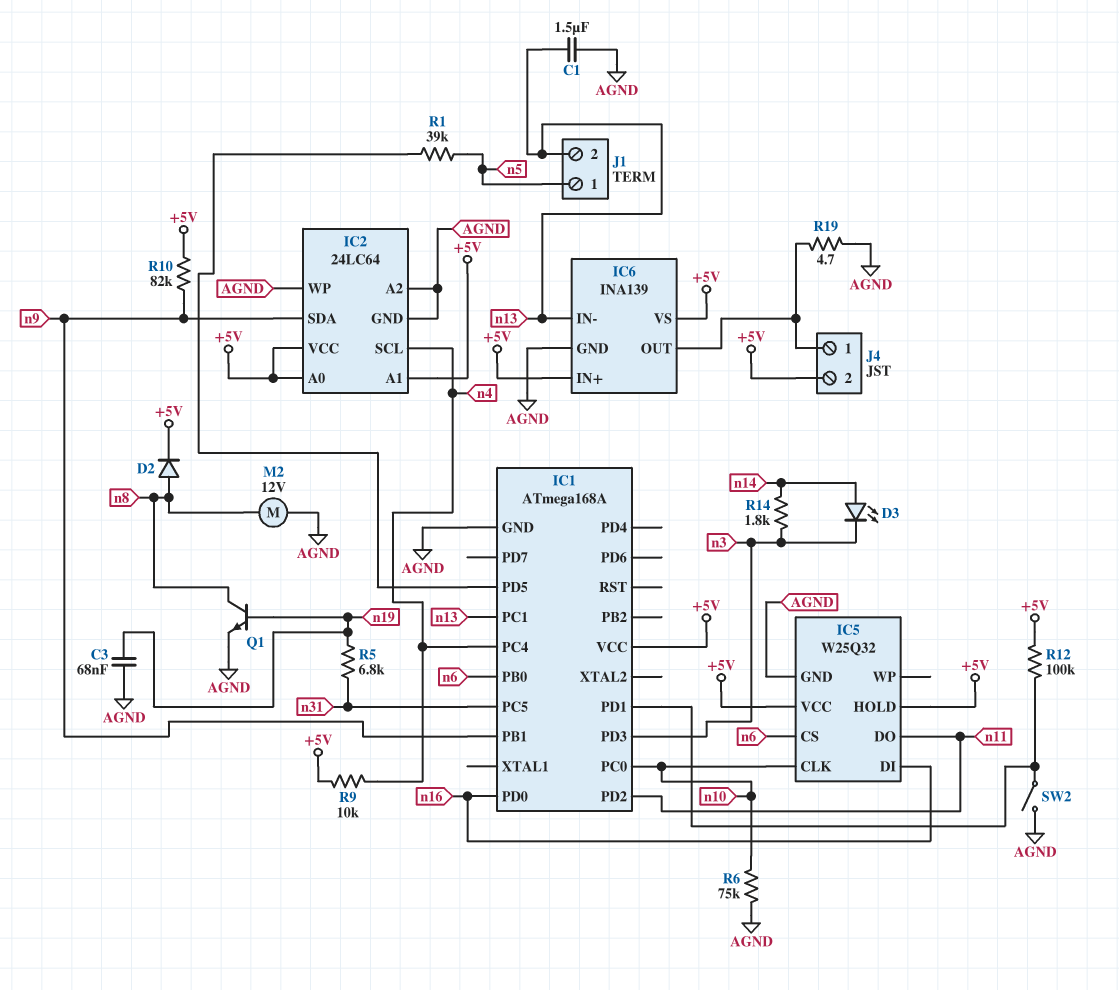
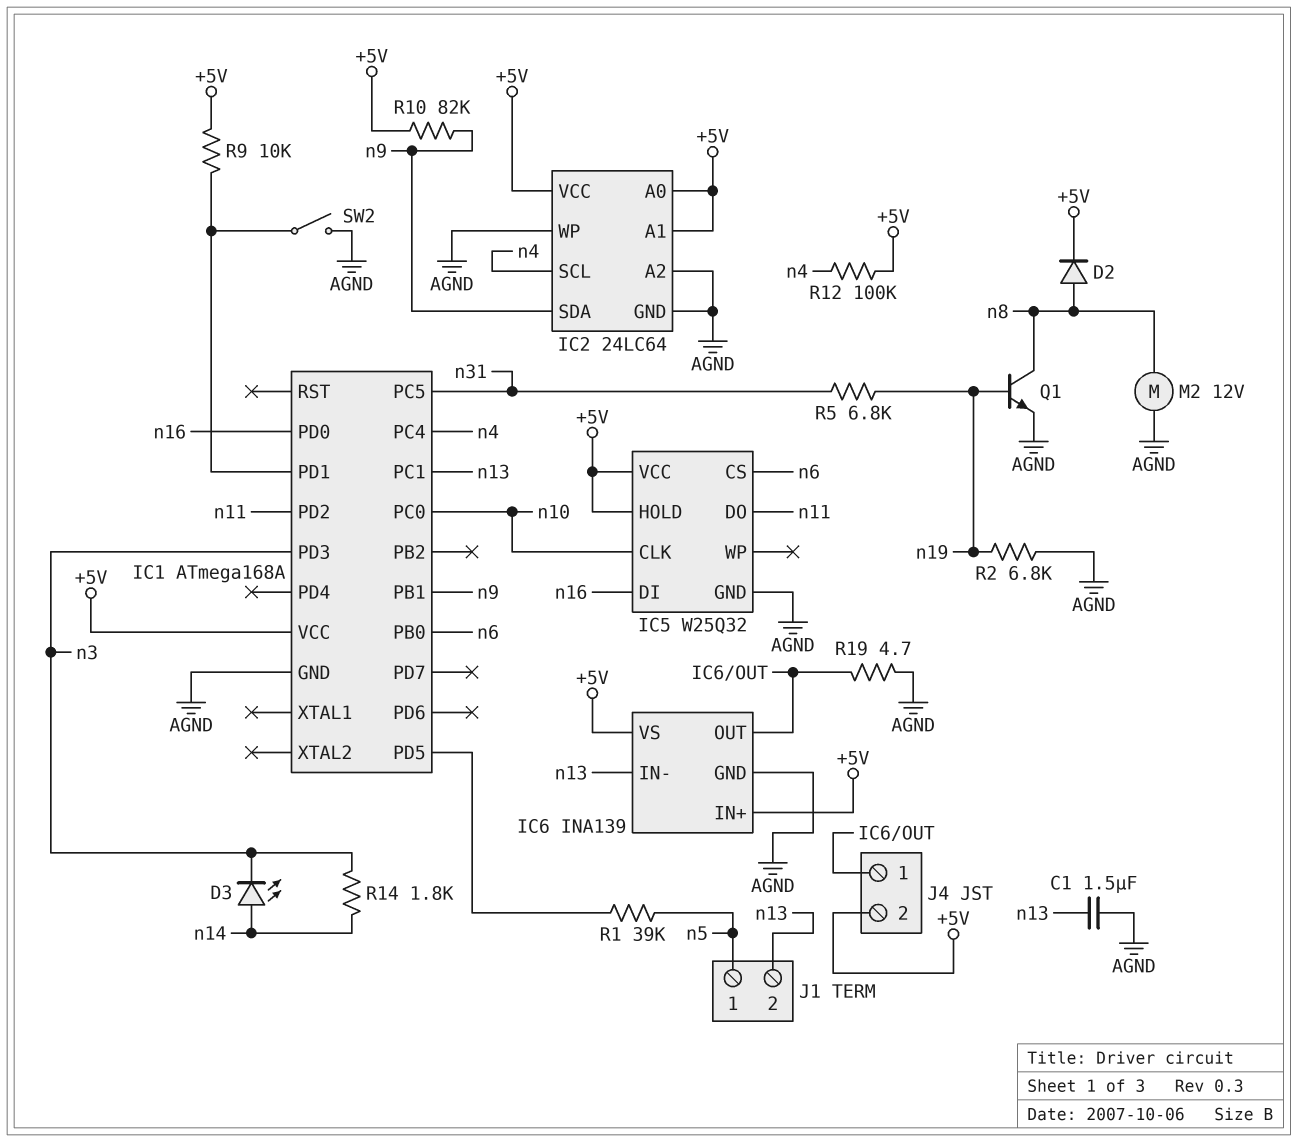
C3: 68nF (AGND, n19) -> none
R2: none -> 6.8k (AGND, n19)
R6: 75k (AGND, n10) -> none
R9: 10k (+5V, n4) -> 10k (+5V, IC1/PD1)
R12: 100k (+5V, IC1/PD1) -> 100k (+5V, n4)

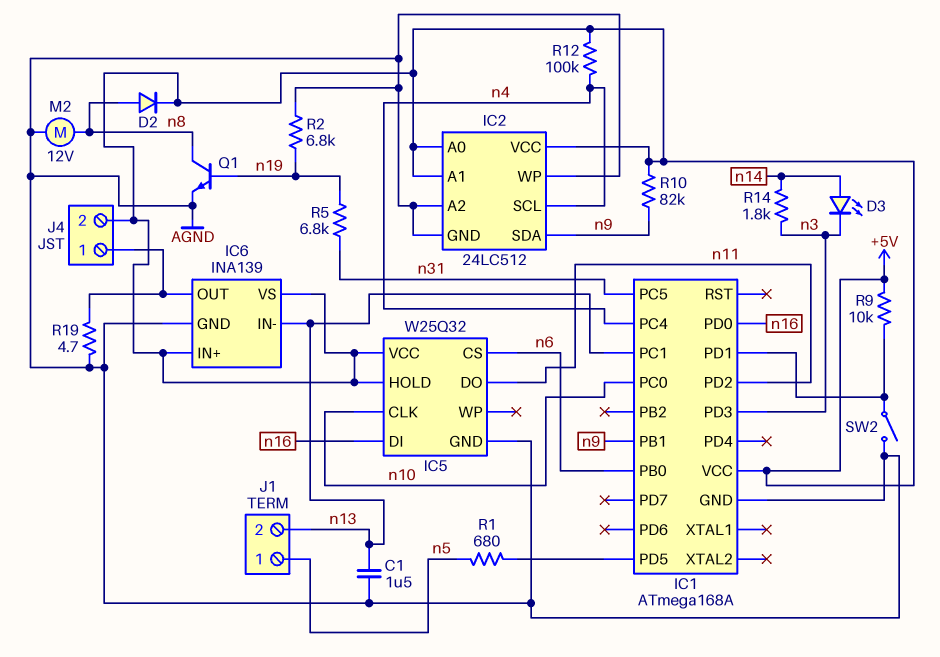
IC2: 24LC64 -> 24LC512
R1: 39k (IC1/PD5, n5) -> 680 (IC1/PD5, n5)

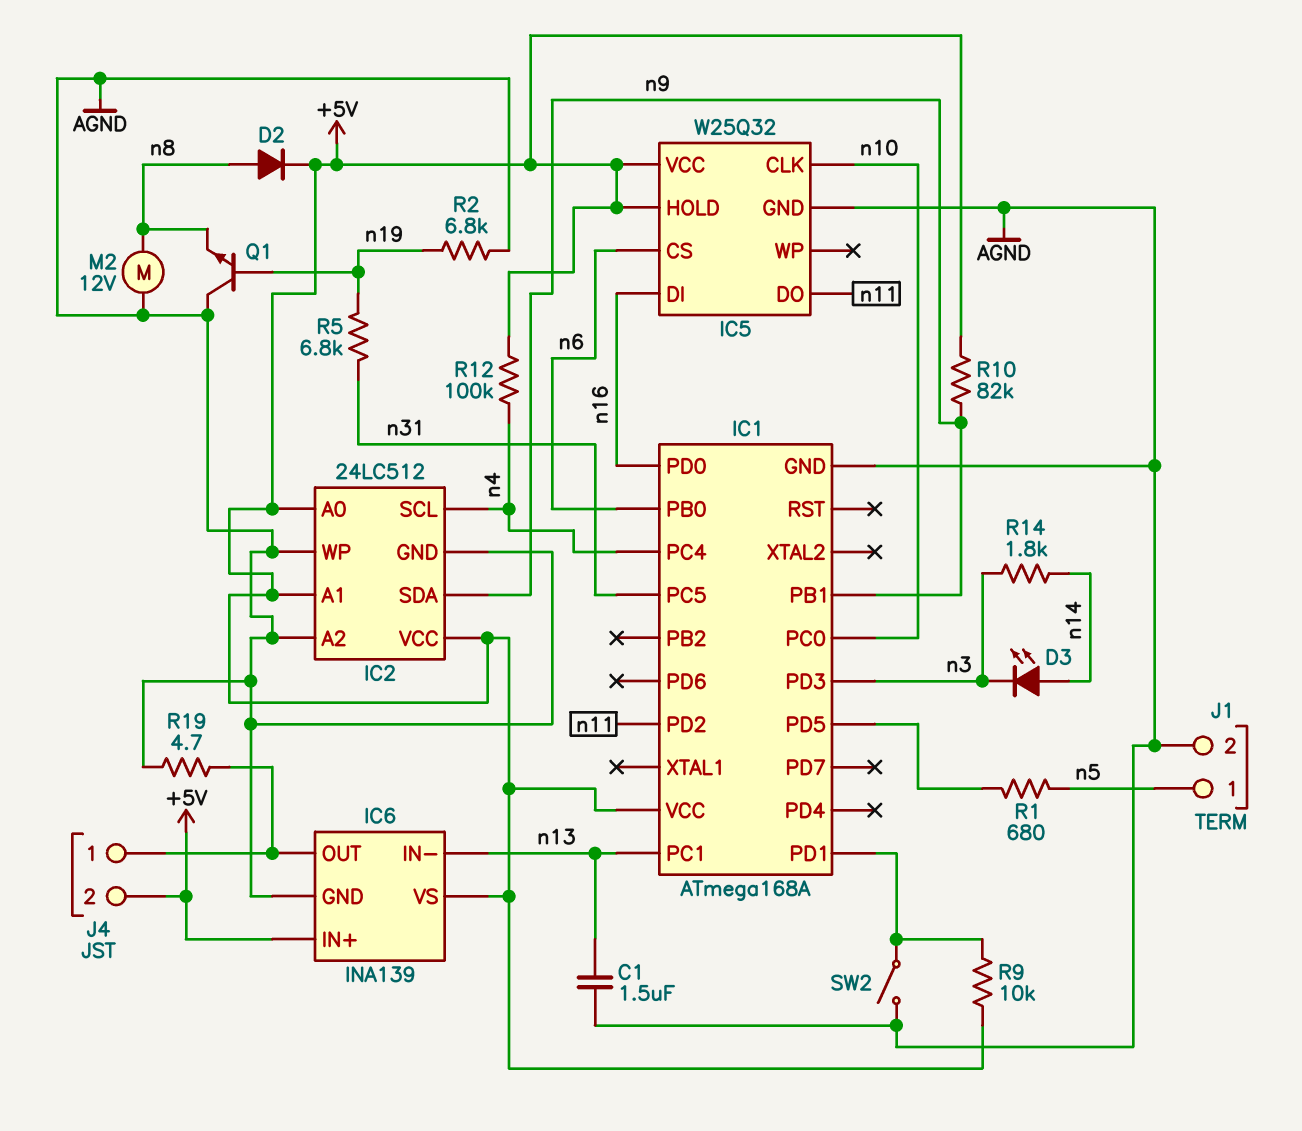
J1 pin 2: n13 -> AGND
Q1: NPN (B n19, C n8, E AGND) -> NPN (B n19, C AGND, E n8)

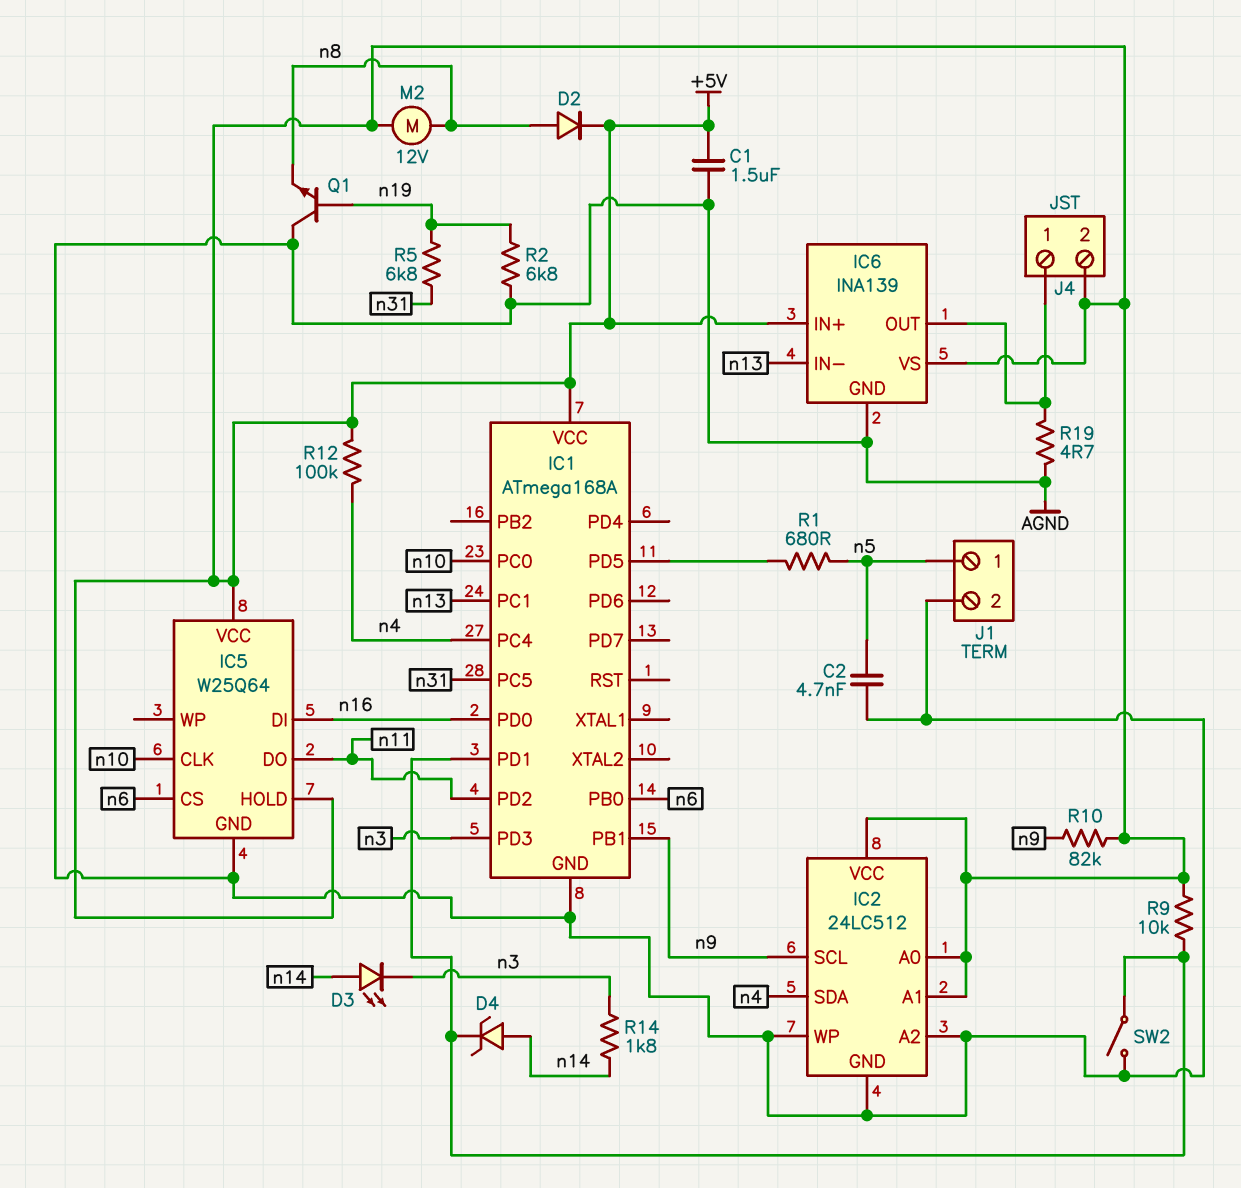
C1: 1.5uF (AGND, n13) -> 1.5uF (+5V, AGND)
C2: none -> 4.7nF (AGND, n5)
D4: none -> zener (A n14, K IC1/PD1)
IC2 pin SCL: n4 -> n9
IC2 pin SDA: n9 -> n4
IC5: W25Q32 -> W25Q64
M2: motor 12V (AGND, n8) -> motor 12V (+5V, n8)

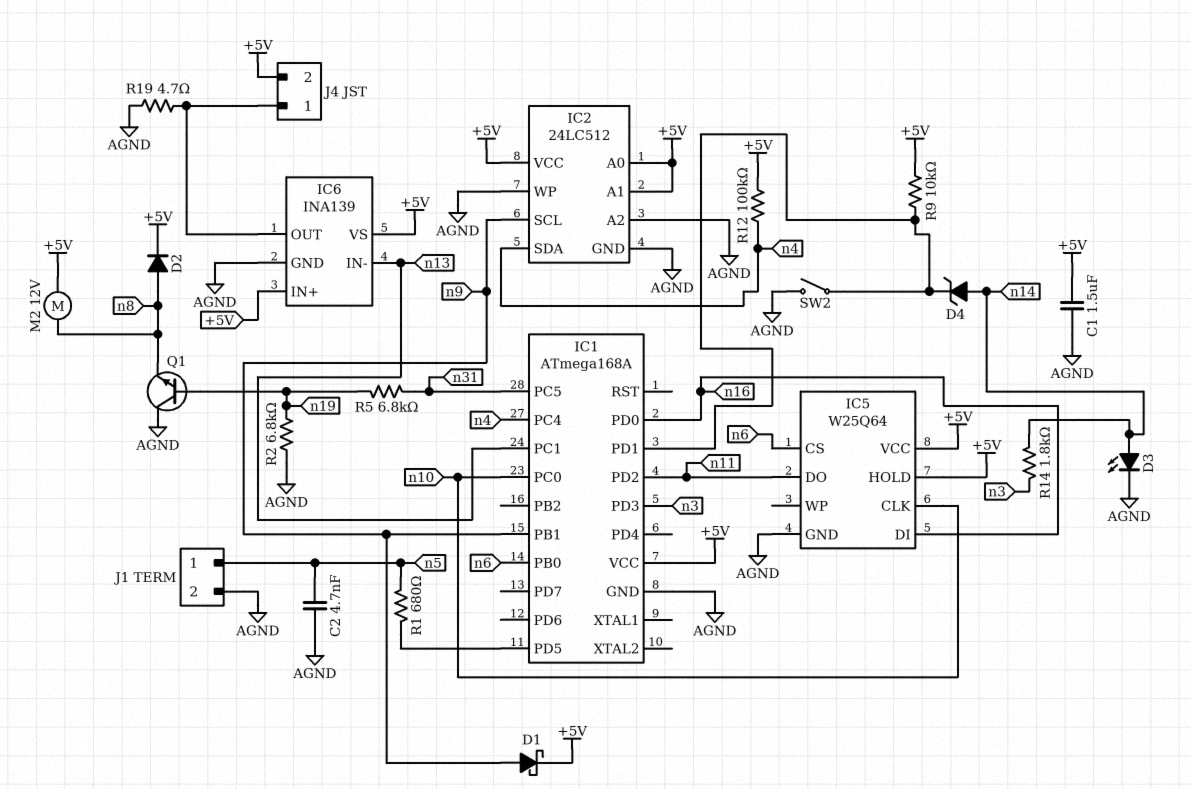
D1: none -> schottky (A n9, K +5V)
D3: LED (A n14, K n3) -> LED (A n14, K AGND)
R10: 82k (+5V, n9) -> none

